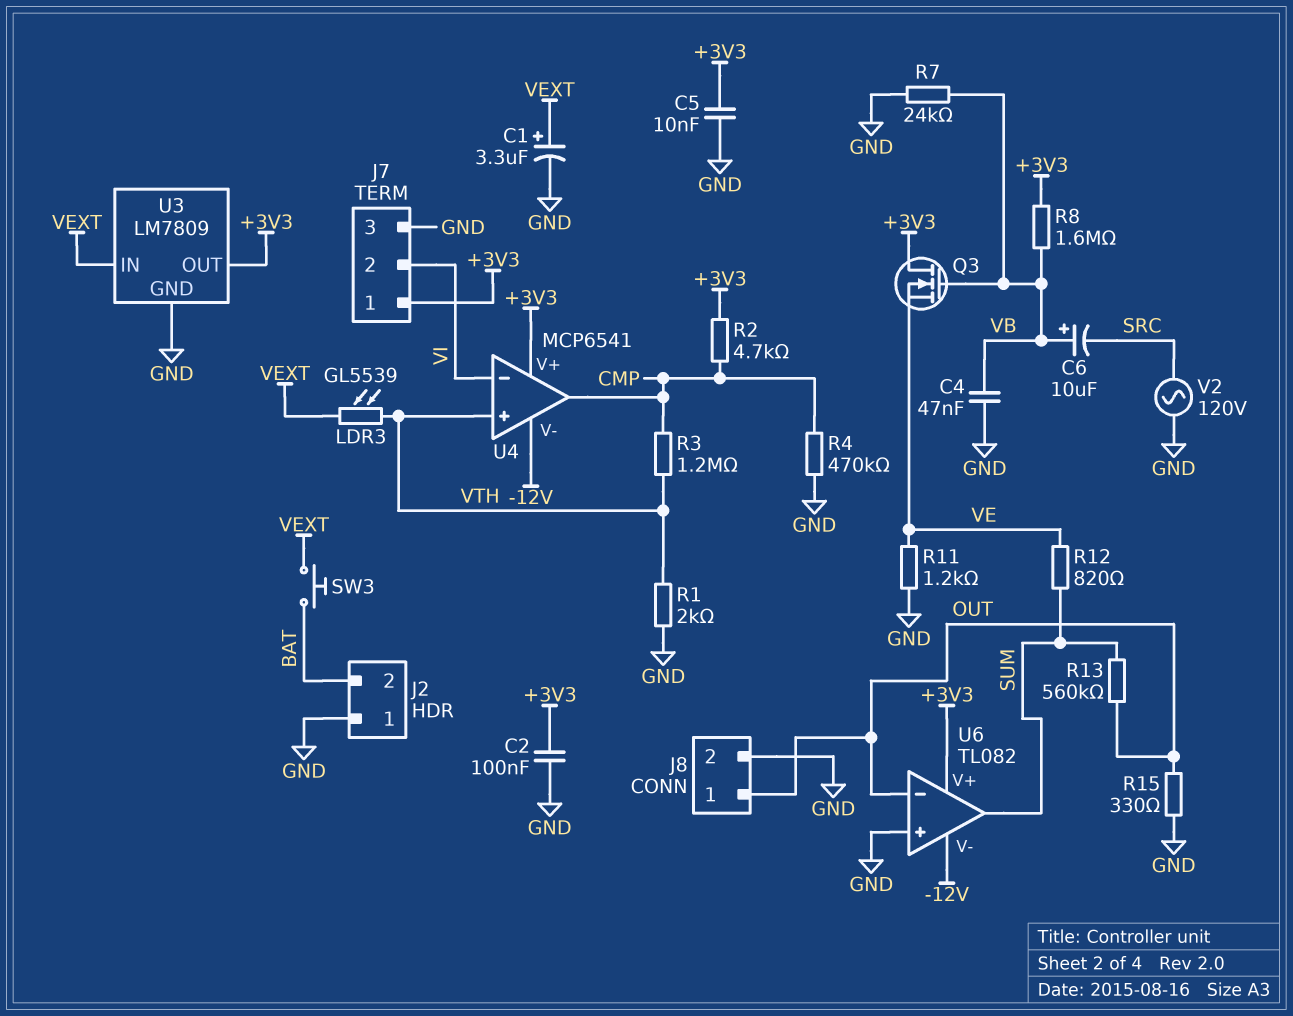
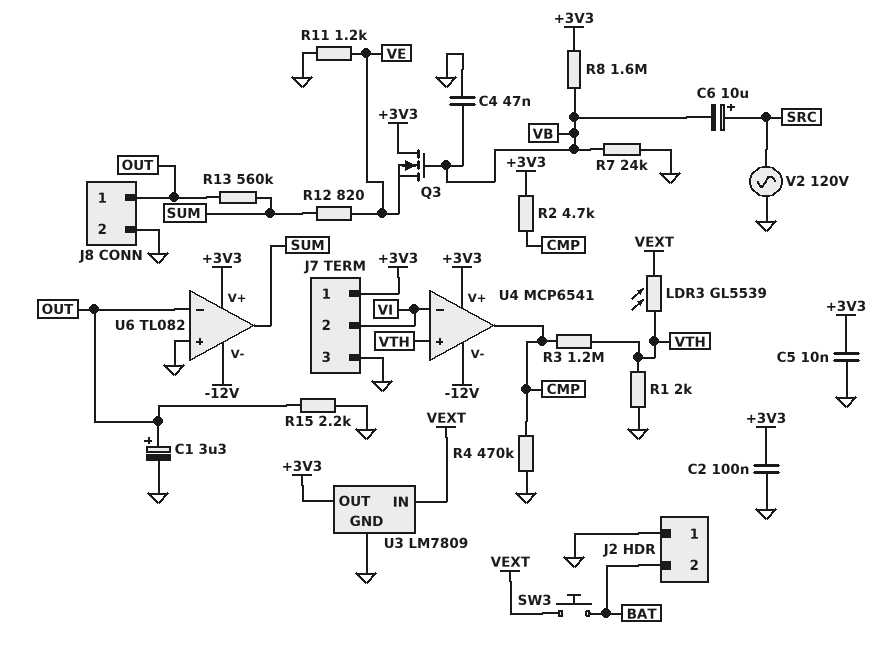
C1: 3.3uF (plus VEXT, minus GND) -> 3.3uF (plus OUT, minus GND)
C6: 10uF (plus VB, minus SRC) -> 10uF (plus SRC, minus VB)
R15: 330 (GND, OUT) -> 2.2k (GND, OUT)

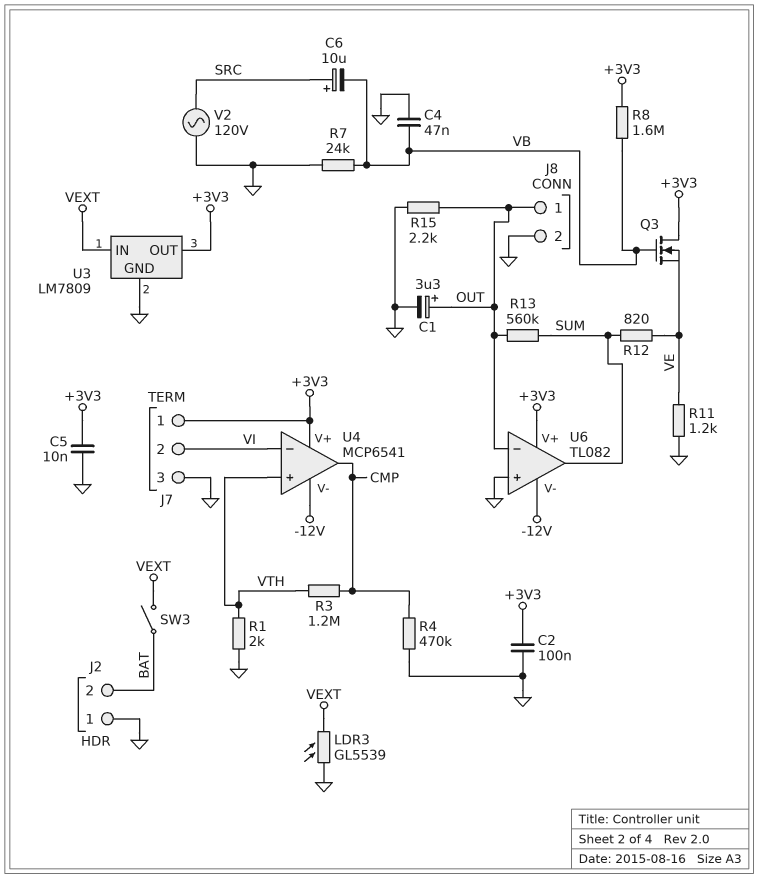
LDR3: GL5539 (VEXT, VTH) -> GL5539 (GND, VEXT)
R2: 4.7k (+3V3, CMP) -> none
SW3: button (BAT, VEXT) -> switch (BAT, VEXT)

